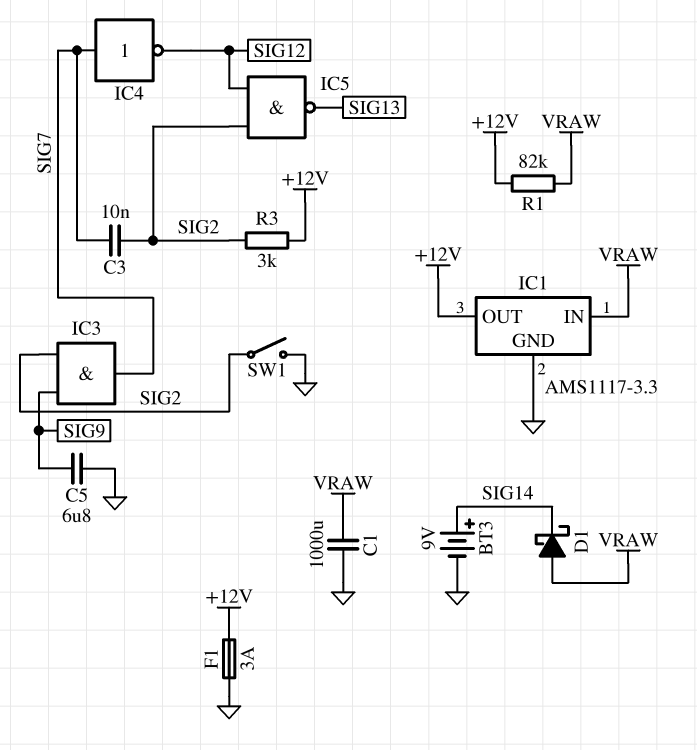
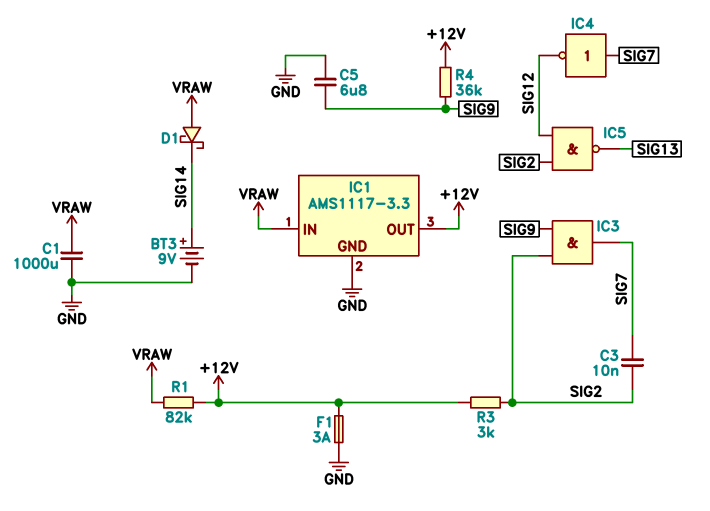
R4: none -> 36k (+12V, SIG9)
SW1: switch (GND, SIG2) -> none

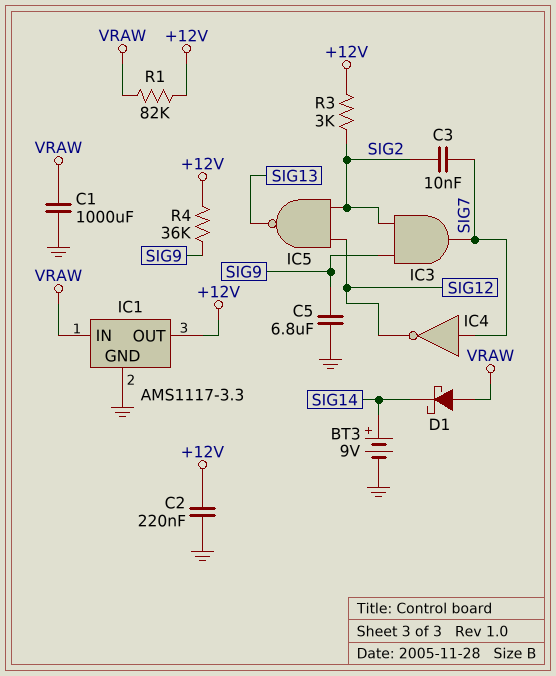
C2: none -> 220nF (+12V, GND)
F1: 3A (+12V, GND) -> none

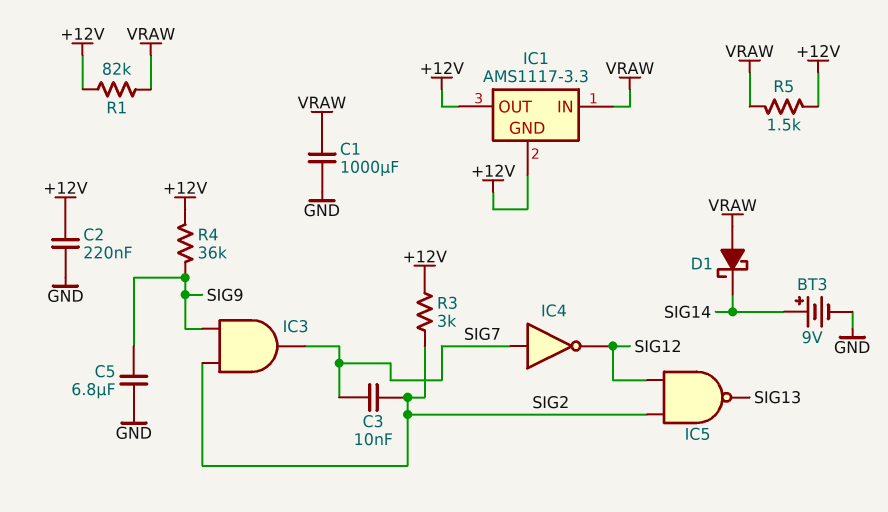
IC1 pin GND: GND -> +12V
R5: none -> 1.5k (+12V, VRAW)

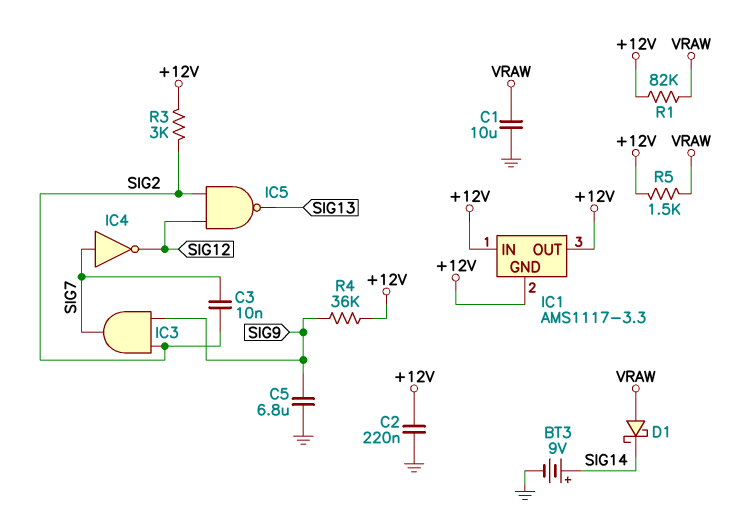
C1: 1000uF (GND, VRAW) -> 10uF (GND, VRAW)
IC1 pin IN: VRAW -> +12V

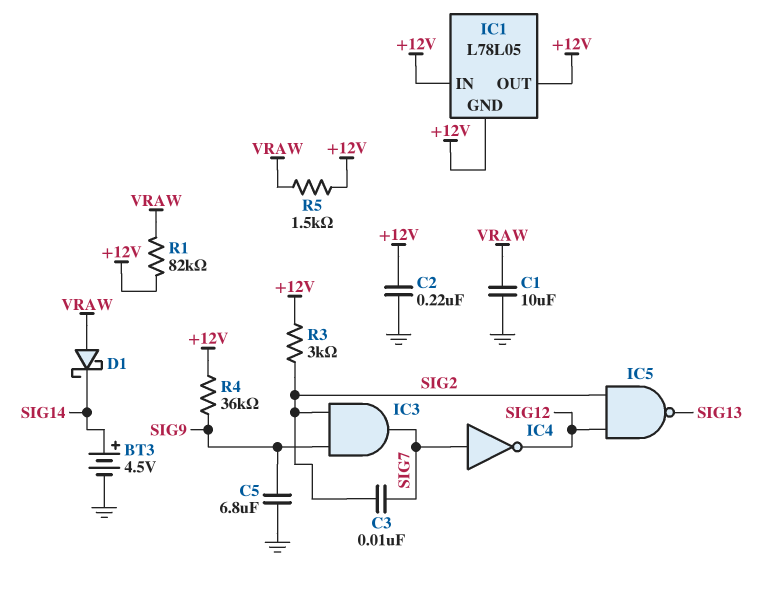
BT3: 9V (plus SIG14, minus GND) -> 4.5V (plus SIG14, minus GND)
IC1: AMS1117-3.3 -> L78L05

